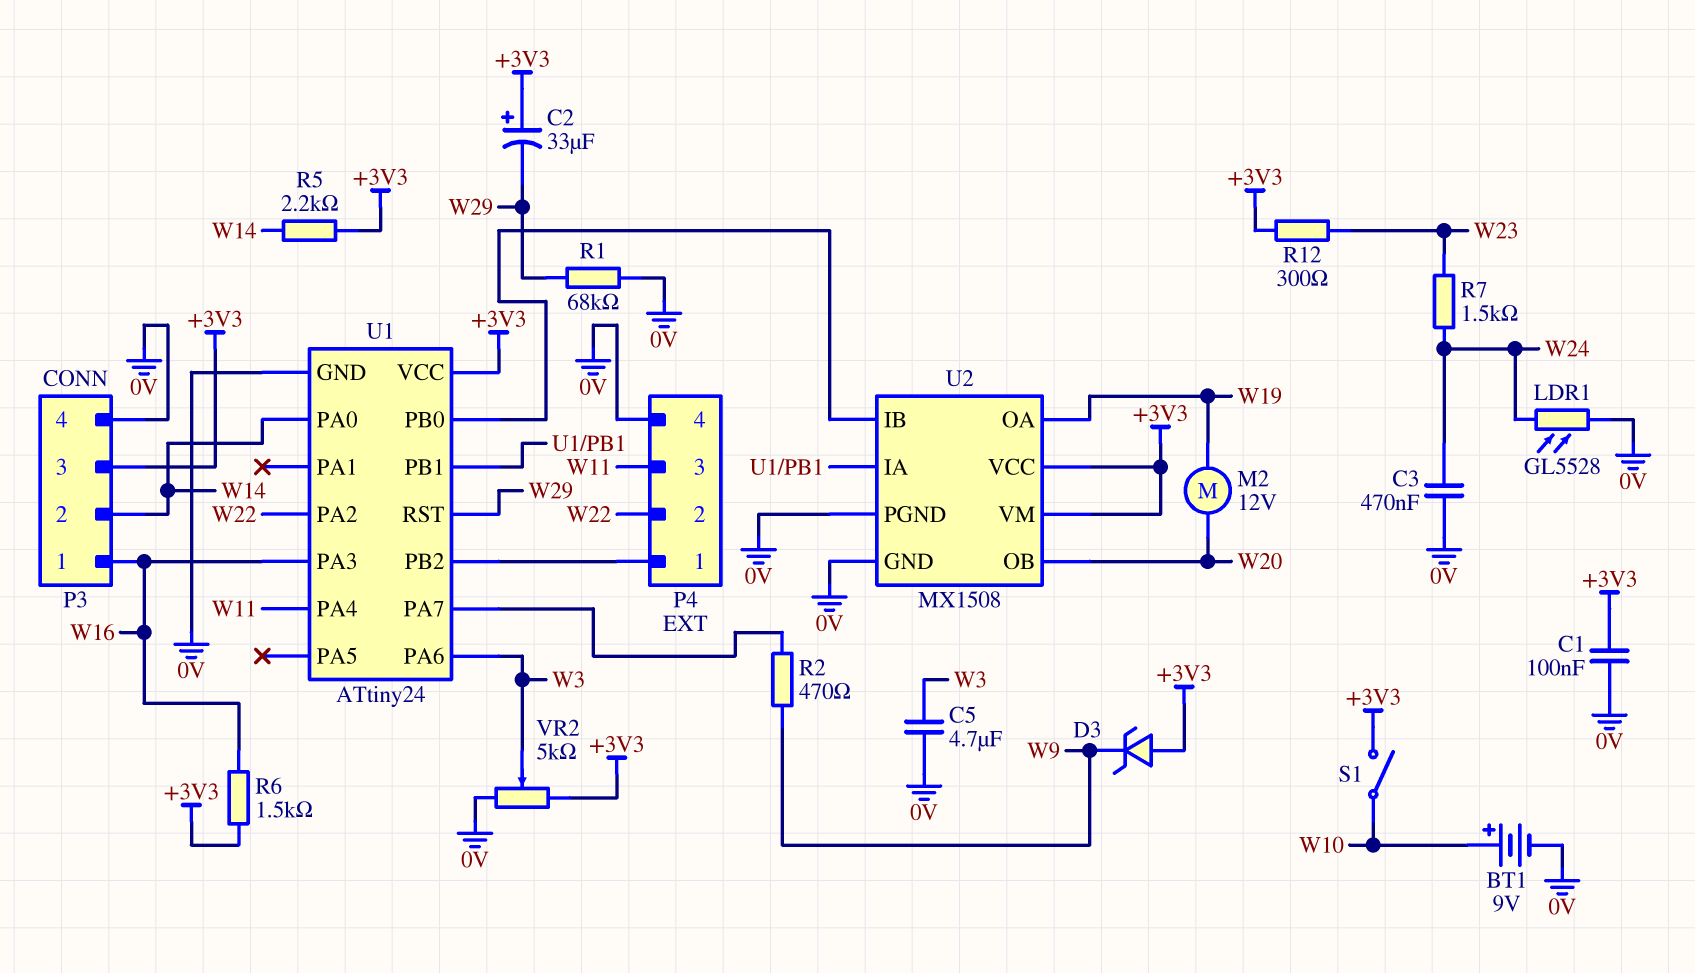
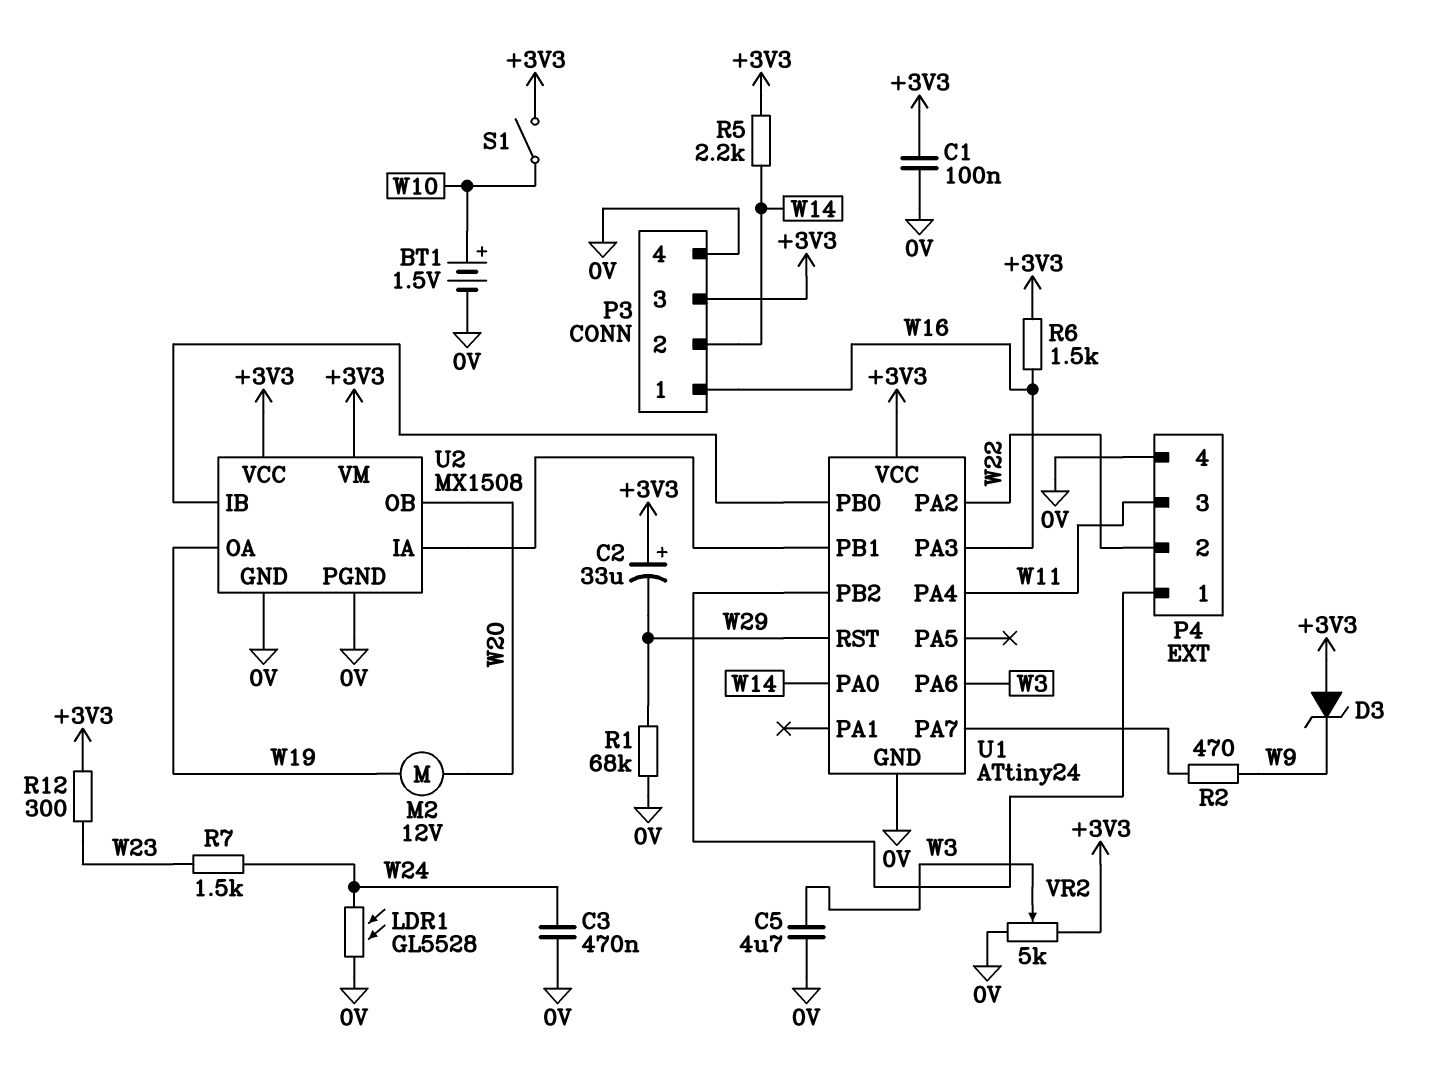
BT1: 9V (plus W10, minus 0V) -> 1.5V (plus W10, minus 0V)

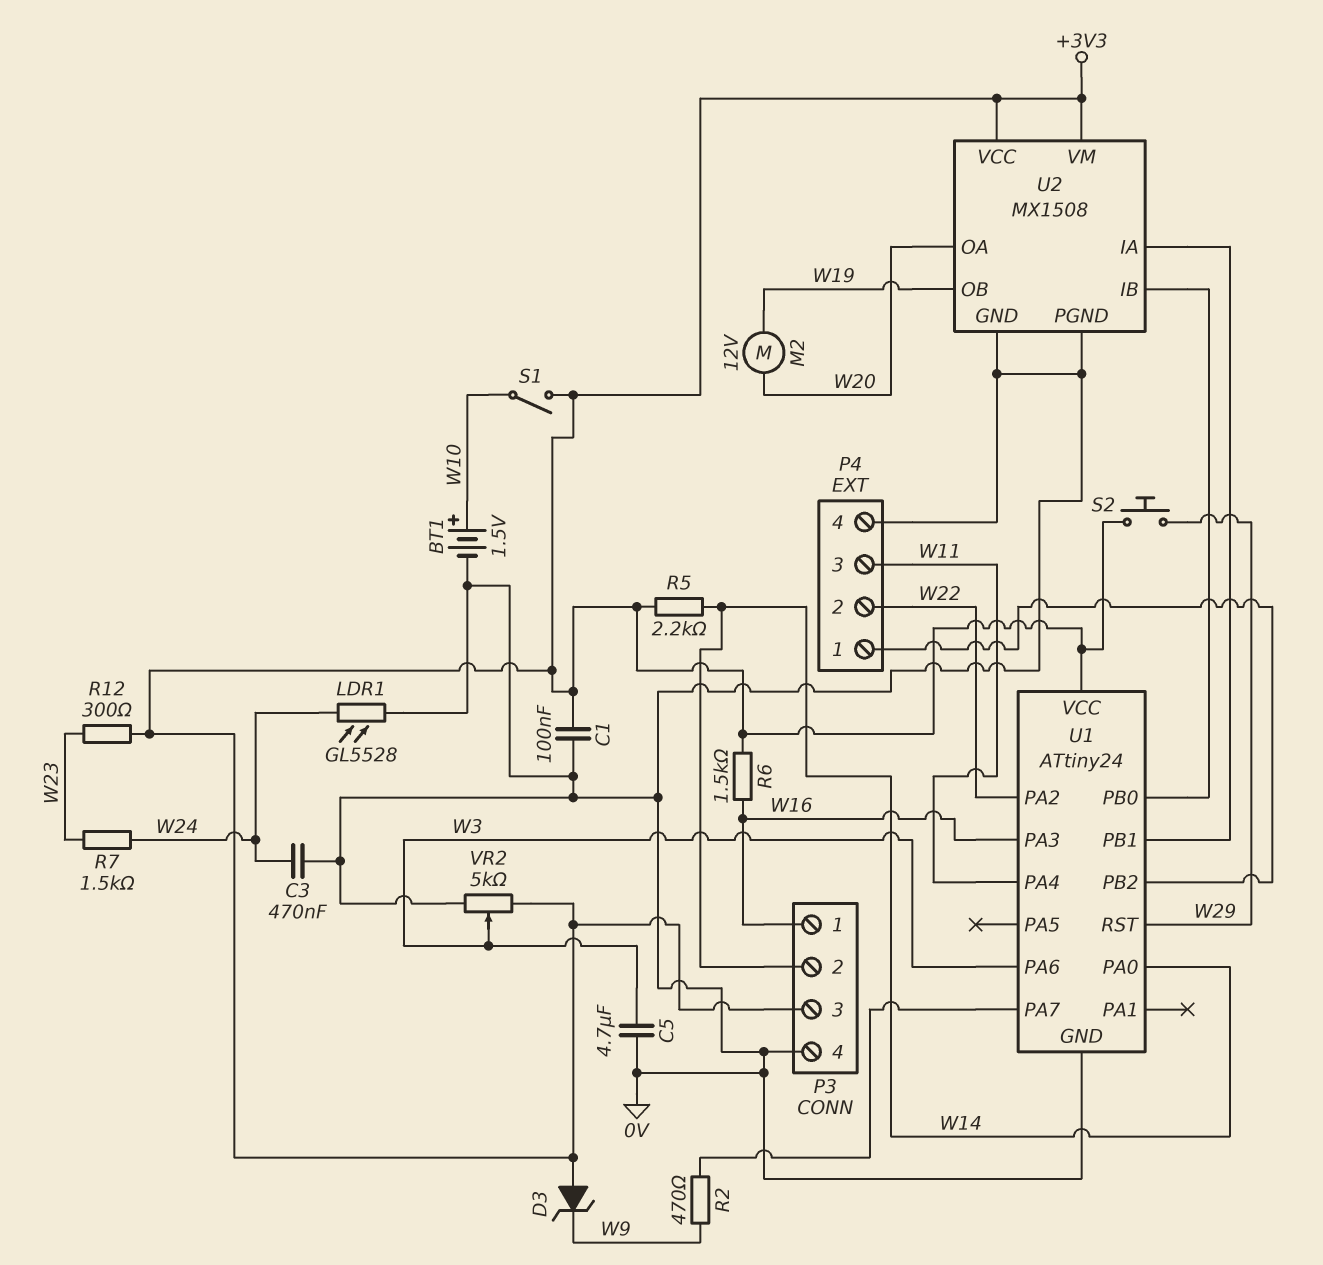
C2: 33uF (plus +3V3, minus W29) -> none
R1: 68k (0V, W29) -> none
S2: none -> button (+3V3, W29)
U2 pin OA: W19 -> W20
U2 pin OB: W20 -> W19

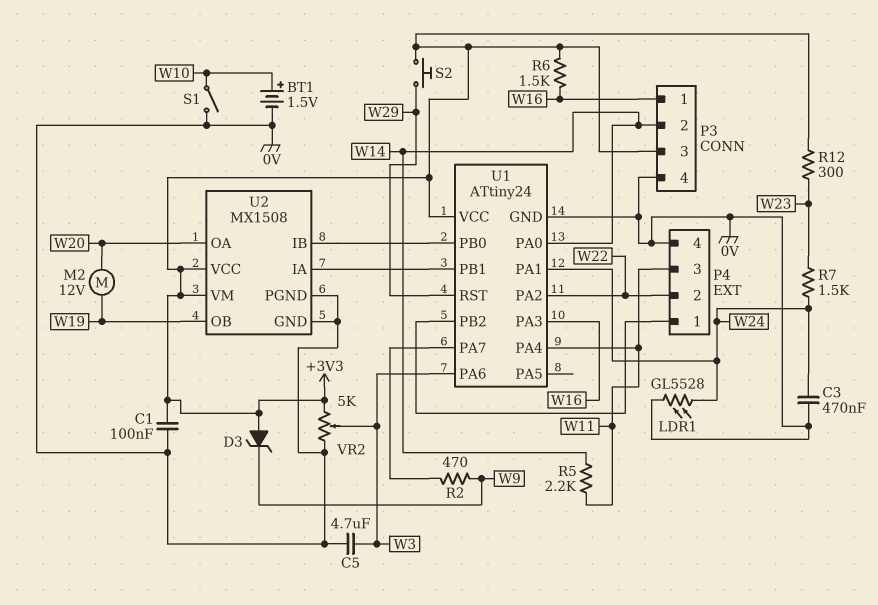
R5: 2.2k (+3V3, W14) -> 2.2k (W11, W14)
S1: switch (+3V3, W10) -> switch (0V, W10)
U1 pin PA1: none -> W24

